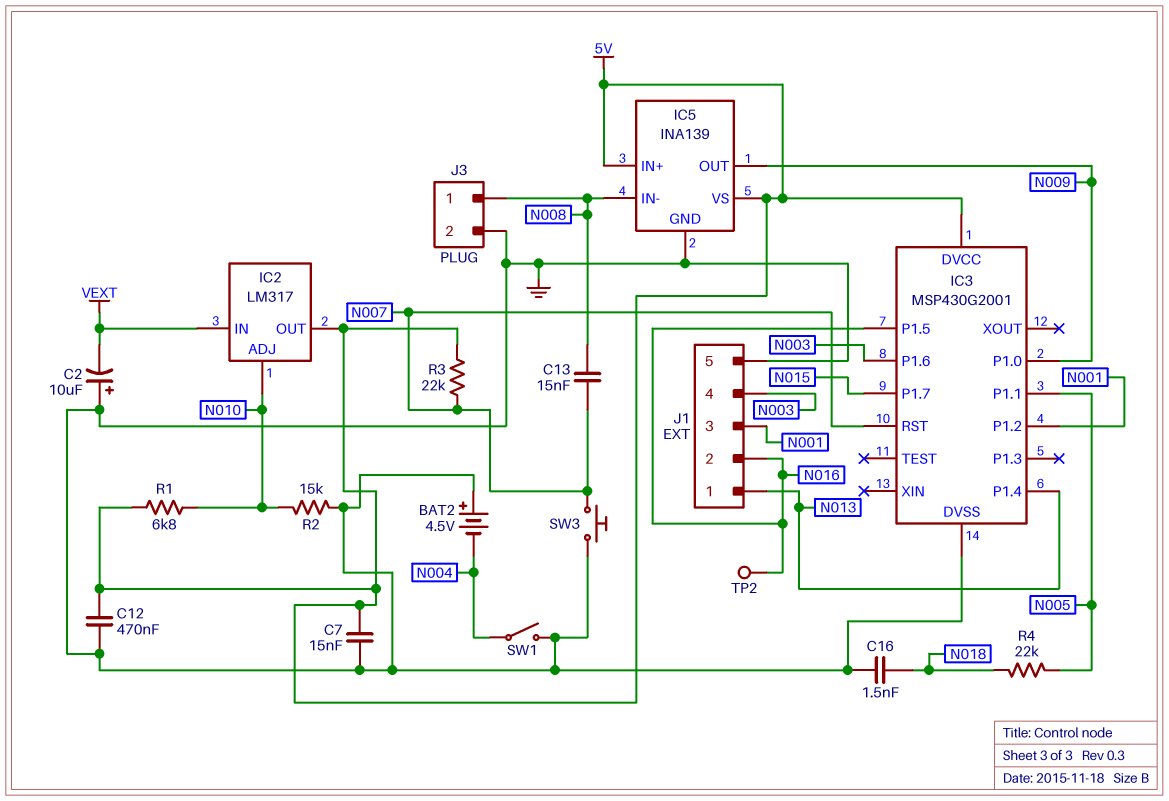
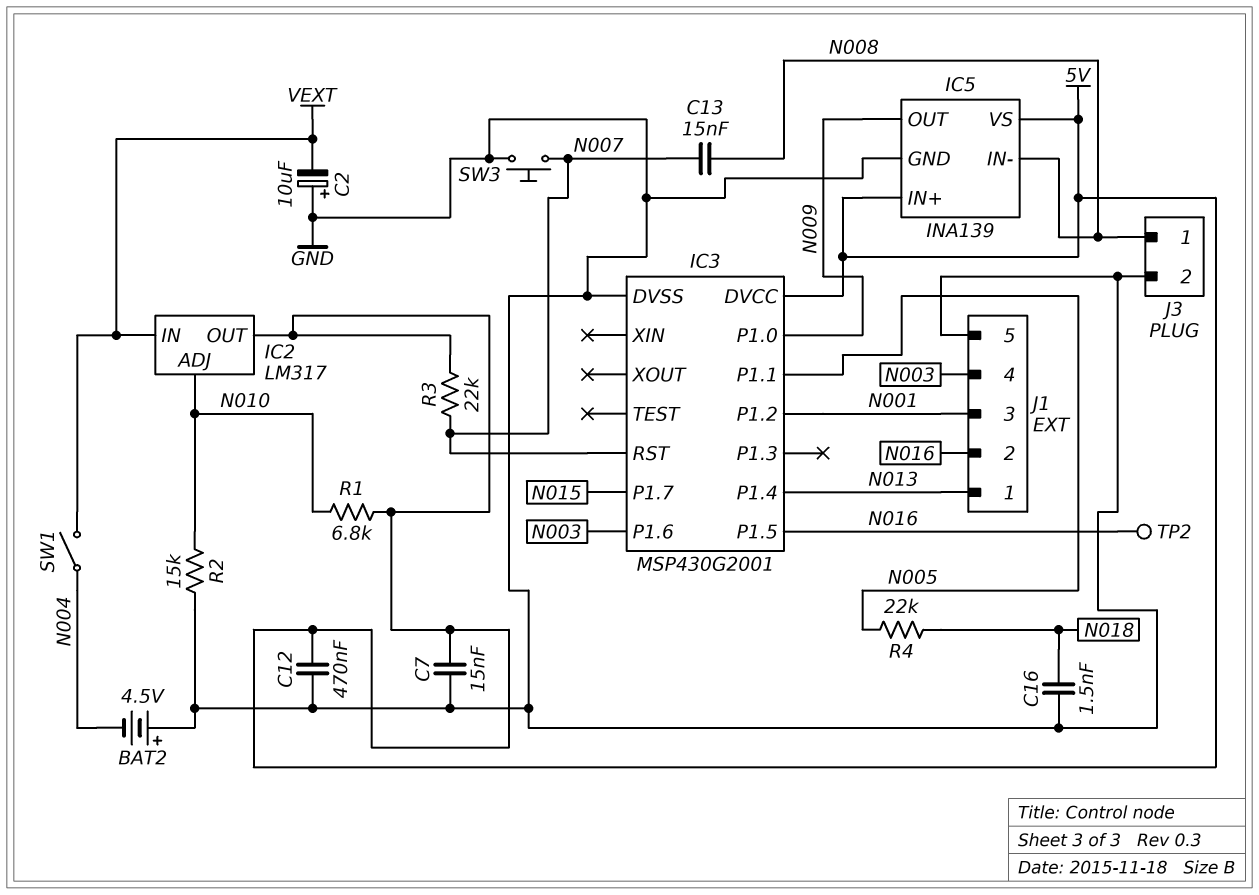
SW1: switch (GND, N004) -> switch (N004, VEXT)

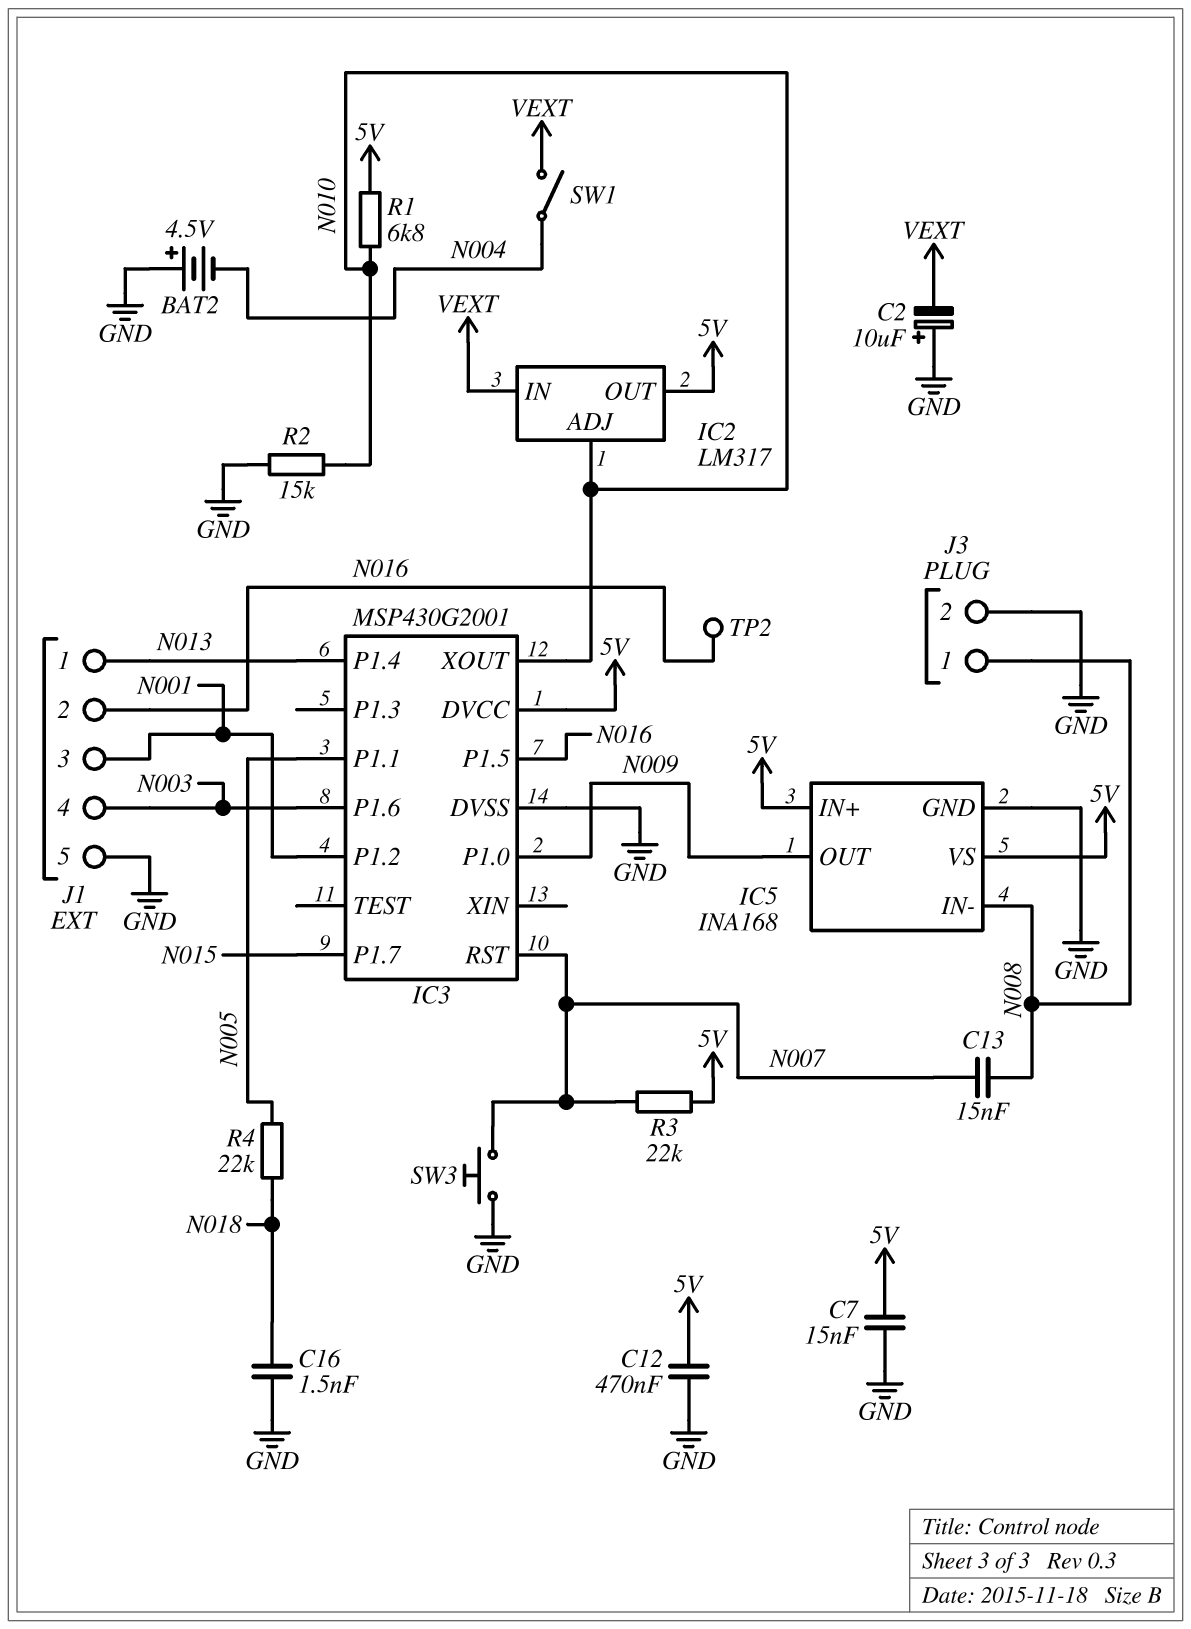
IC3 pin XOUT: none -> N010
IC5: INA139 -> INA168

